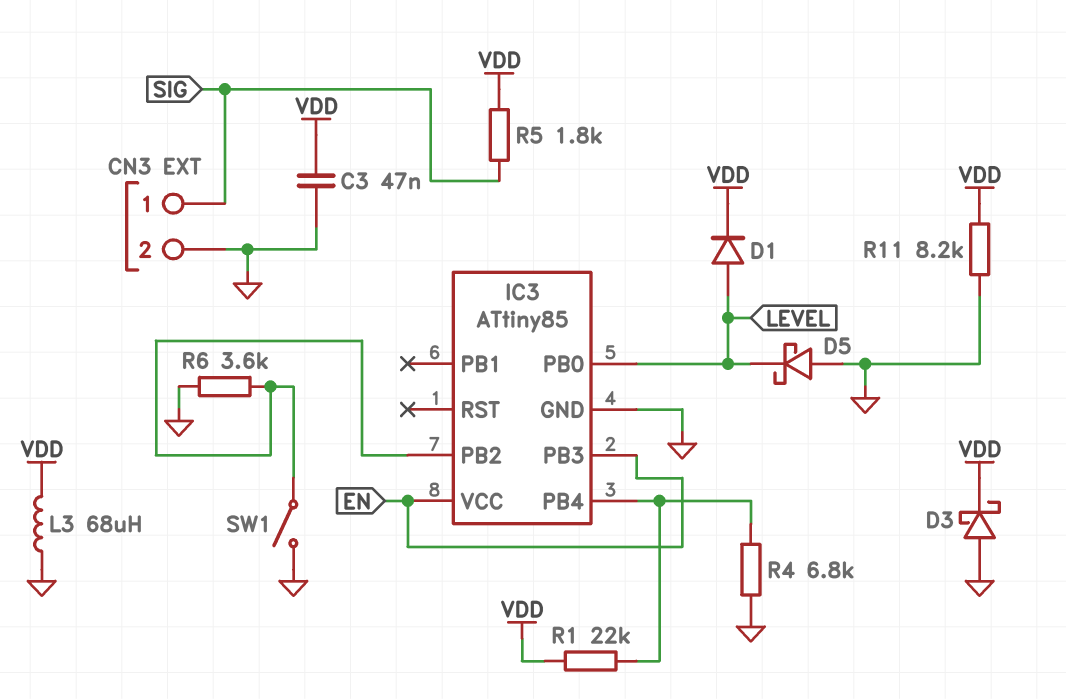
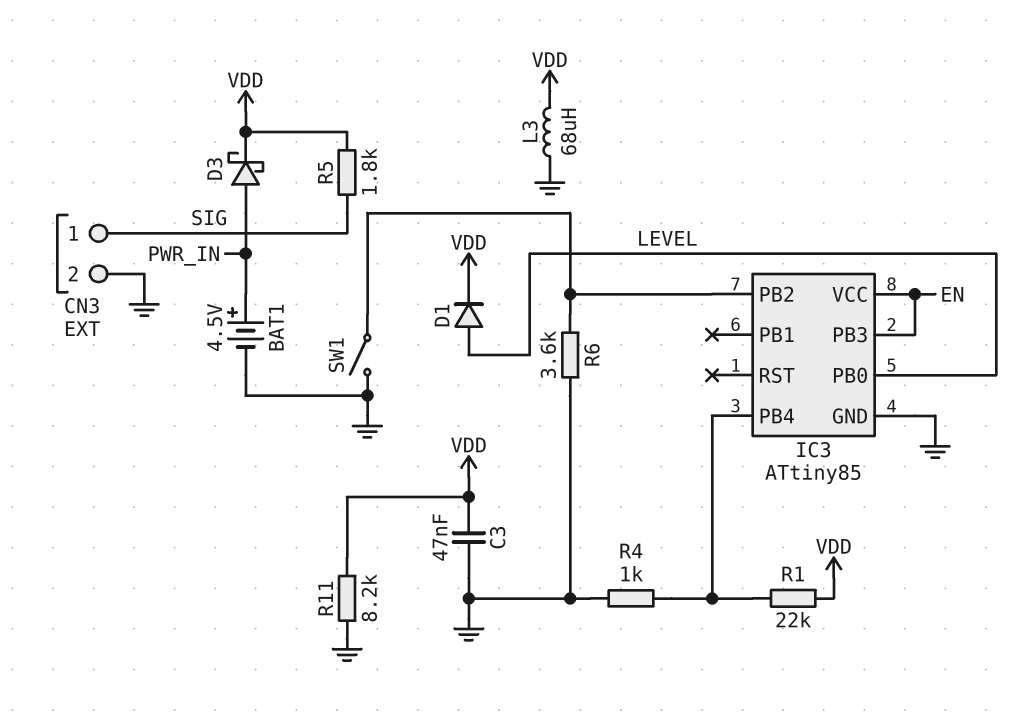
BAT1: none -> 4.5V (plus PWR_IN, minus GND)
D3: schottky (A GND, K VDD) -> schottky (A PWR_IN, K VDD)
D5: schottky (A GND, K LEVEL) -> none
R4: 6.8k (GND, IC3/PB4) -> 1k (GND, IC3/PB4)

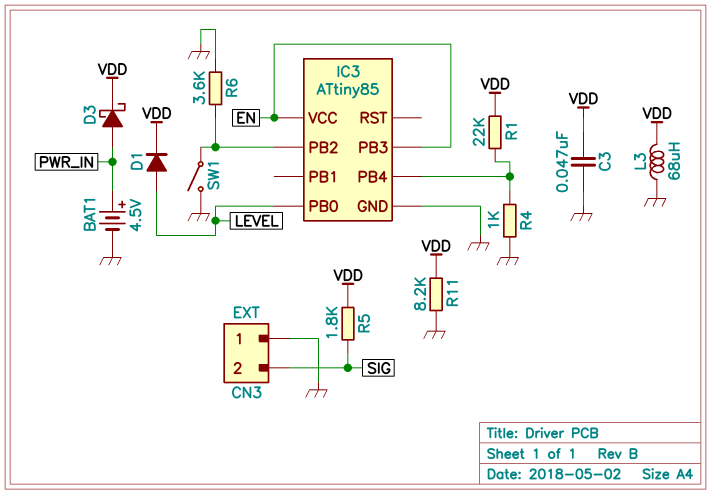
CN3 pin 1: SIG -> GND
CN3 pin 2: GND -> SIG

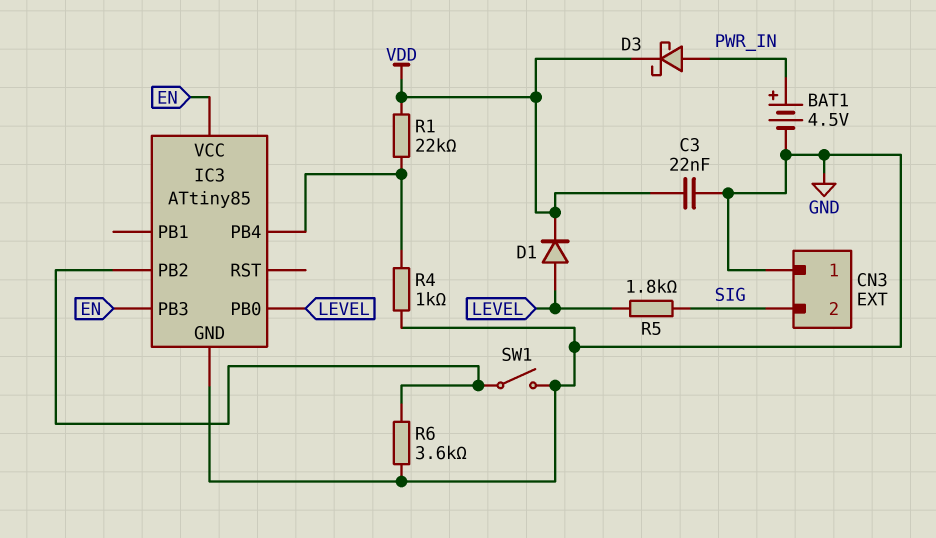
C3: 47nF (GND, VDD) -> 22nF (GND, VDD)
L3: 68uH (GND, VDD) -> none
R5: 1.8k (SIG, VDD) -> 1.8k (LEVEL, SIG)
R11: 8.2k (GND, VDD) -> none

